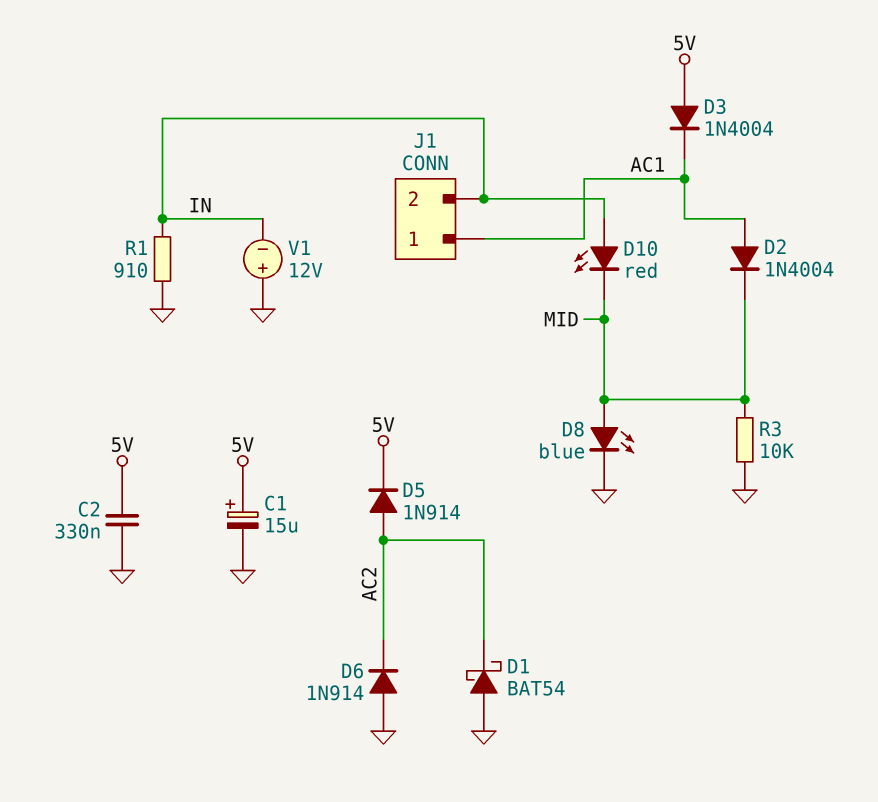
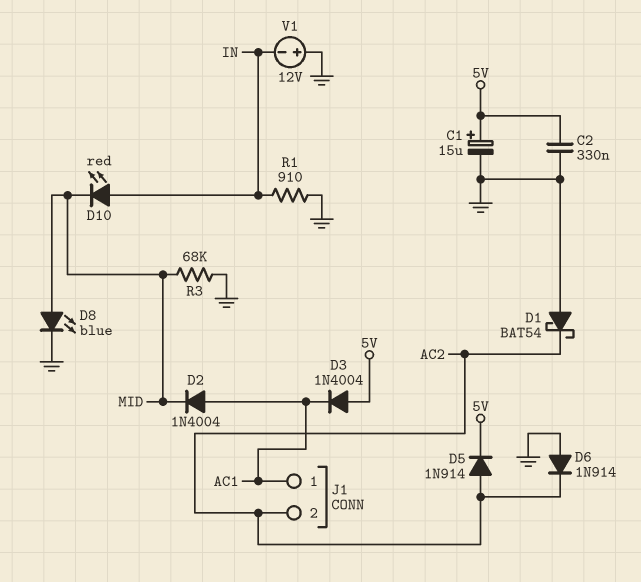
J1 pin 2: IN -> AC2
R3: 10k (GND, MID) -> 68k (GND, MID)

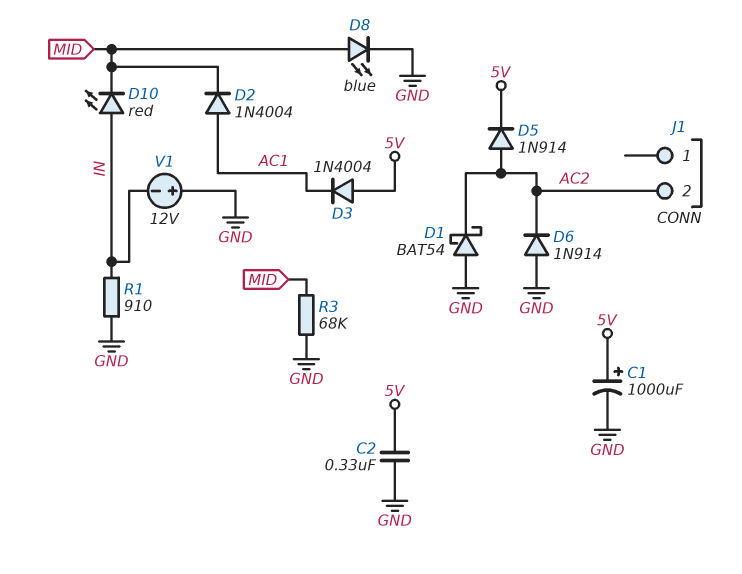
C1: 15uF (plus 5V, minus GND) -> 1000uF (plus 5V, minus GND)
J1 pin 1: AC1 -> none

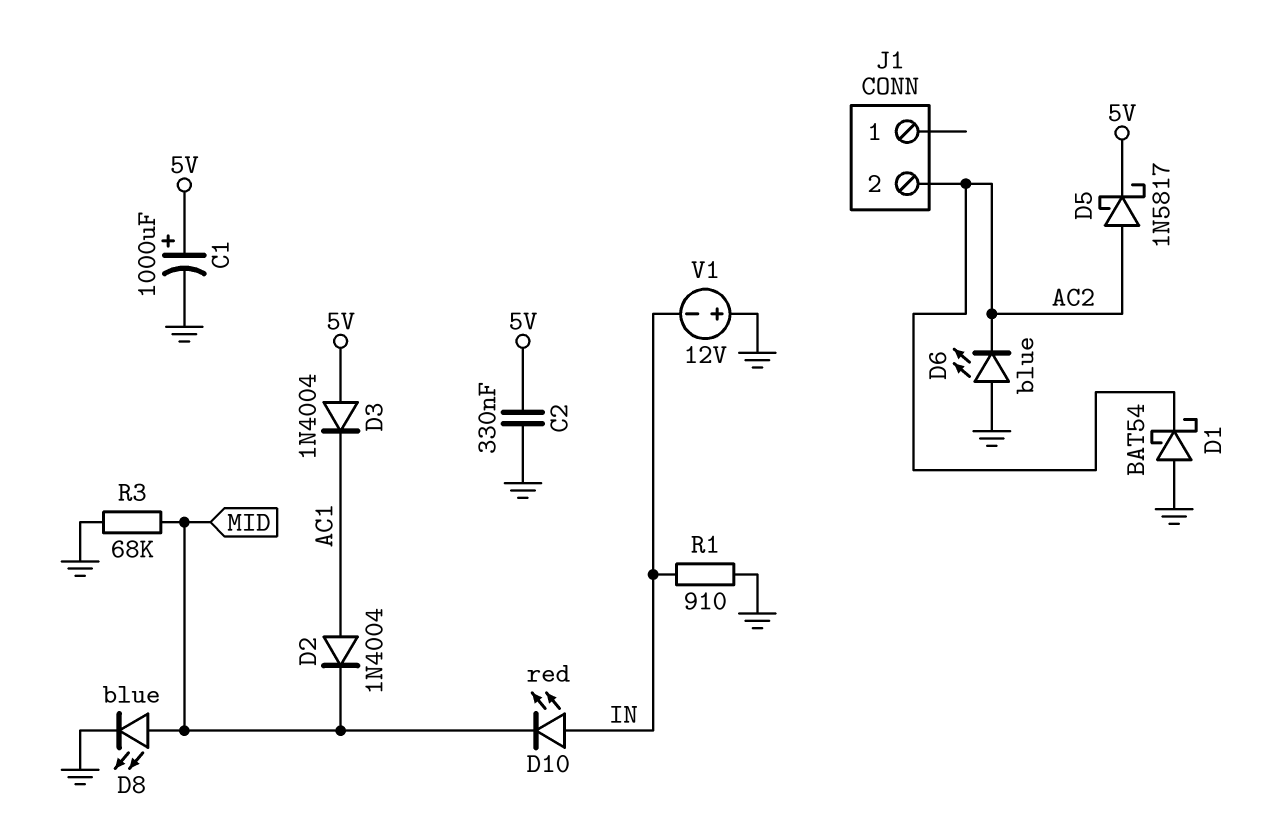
D5: diode 1N914 (A AC2, K 5V) -> schottky 1N5817 (A AC2, K 5V)
D6: diode 1N914 (A GND, K AC2) -> LED blue (A GND, K AC2)

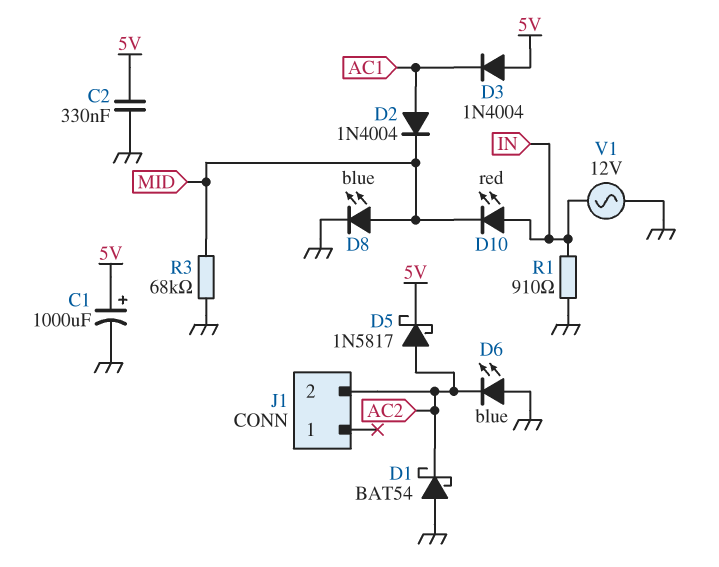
V1: 12V (plus GND, minus IN) -> AC 12V (GND, IN)

